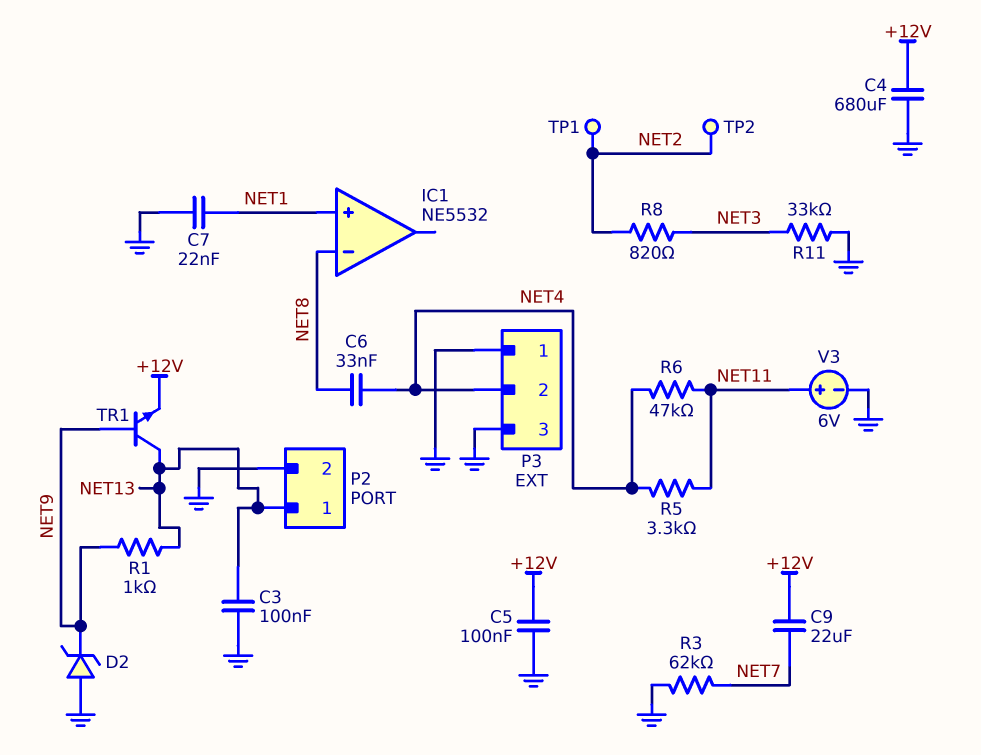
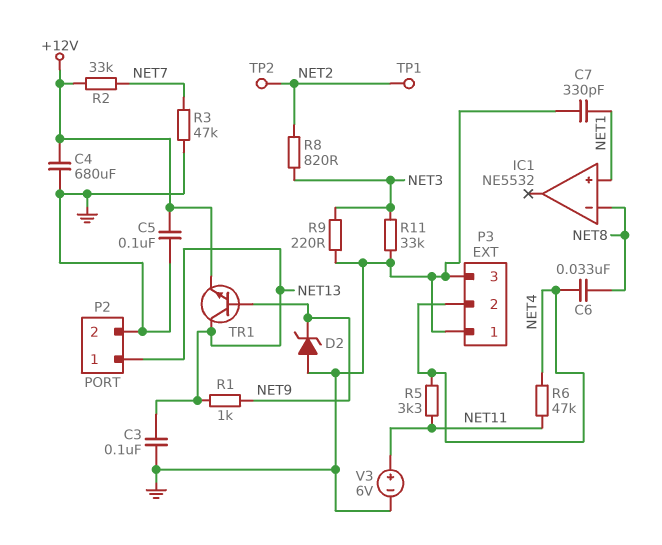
C7: 22nF (GND, NET1) -> 330pF (GND, NET1)
C9: 22uF (+12V, NET7) -> none
R2: none -> 33k (+12V, NET7)
R3: 62k (GND, NET7) -> 47k (GND, NET7)
R9: none -> 220 (GND, NET3)

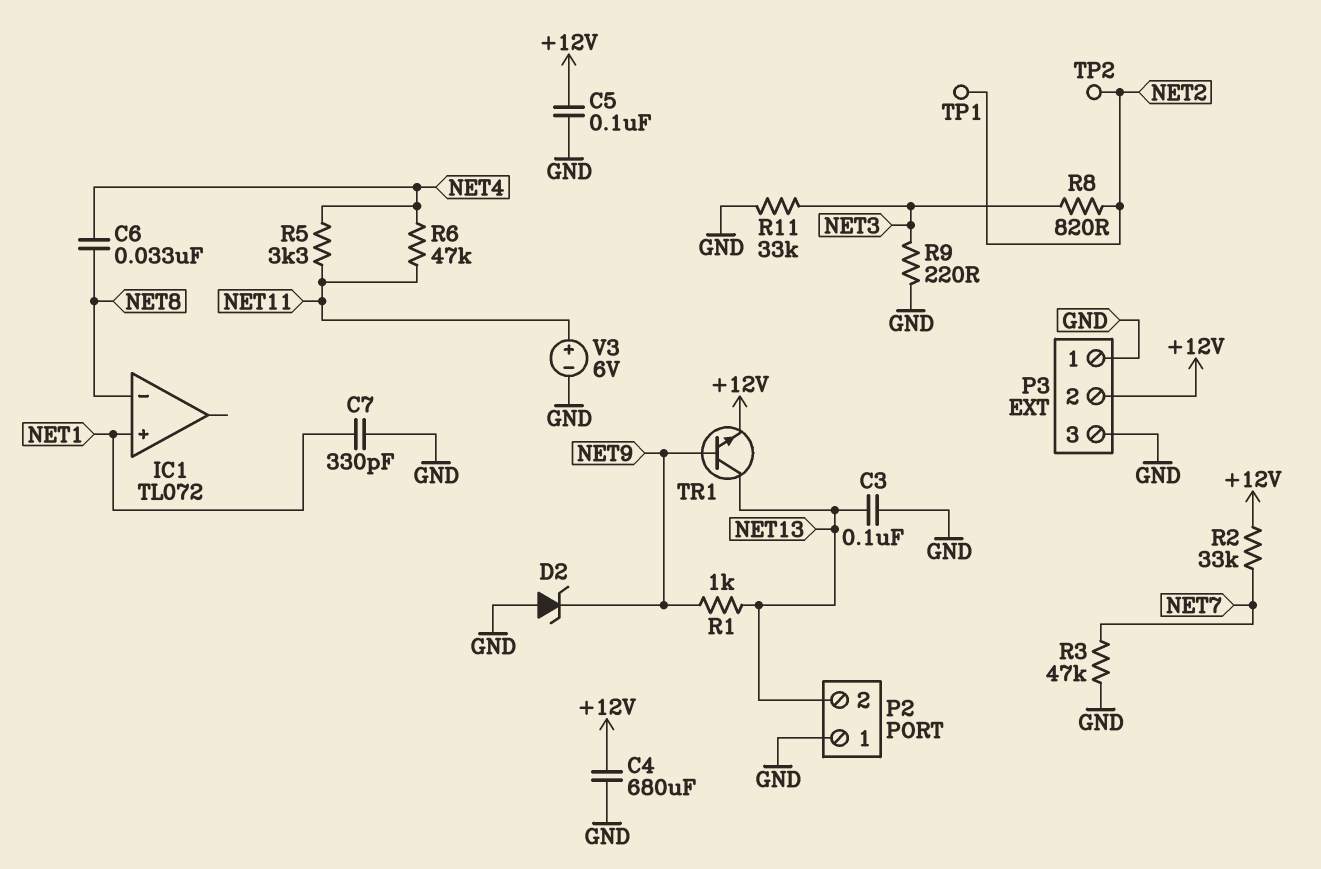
IC1: NE5532 -> TL072
P2 pin 1: NET13 -> GND
P2 pin 2: GND -> NET13
P3 pin 2: NET4 -> +12V

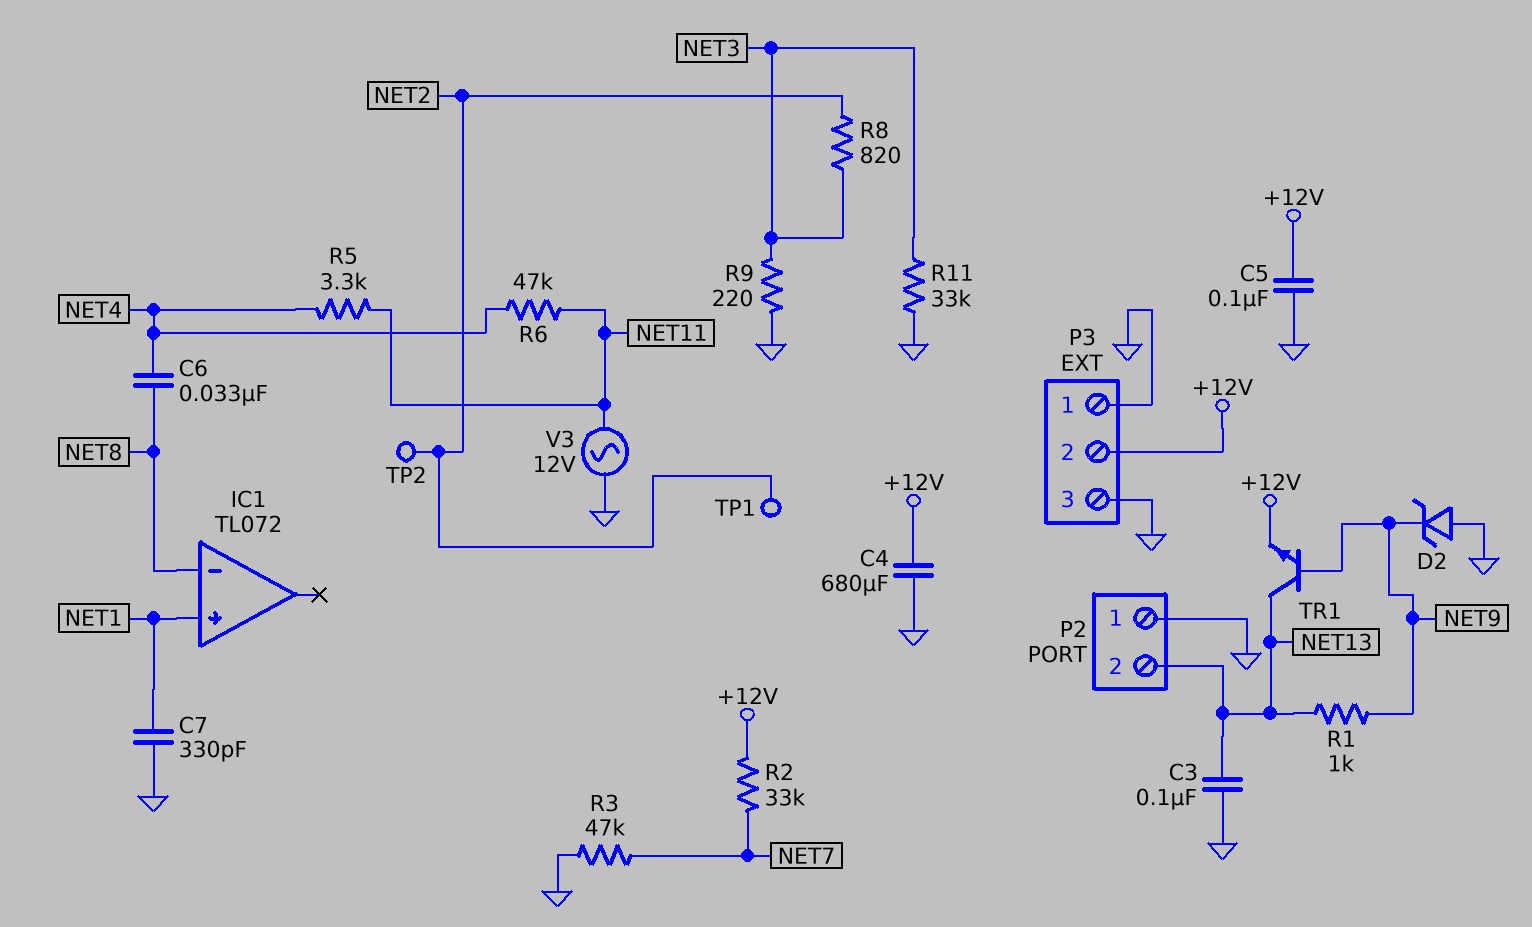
V3: 6V (plus NET11, minus GND) -> AC 12V (GND, NET11)

